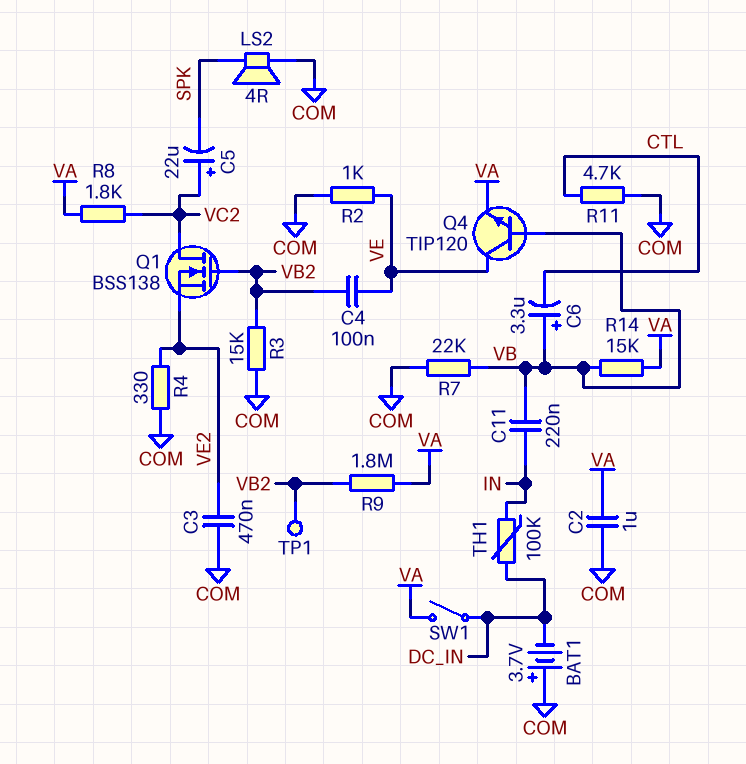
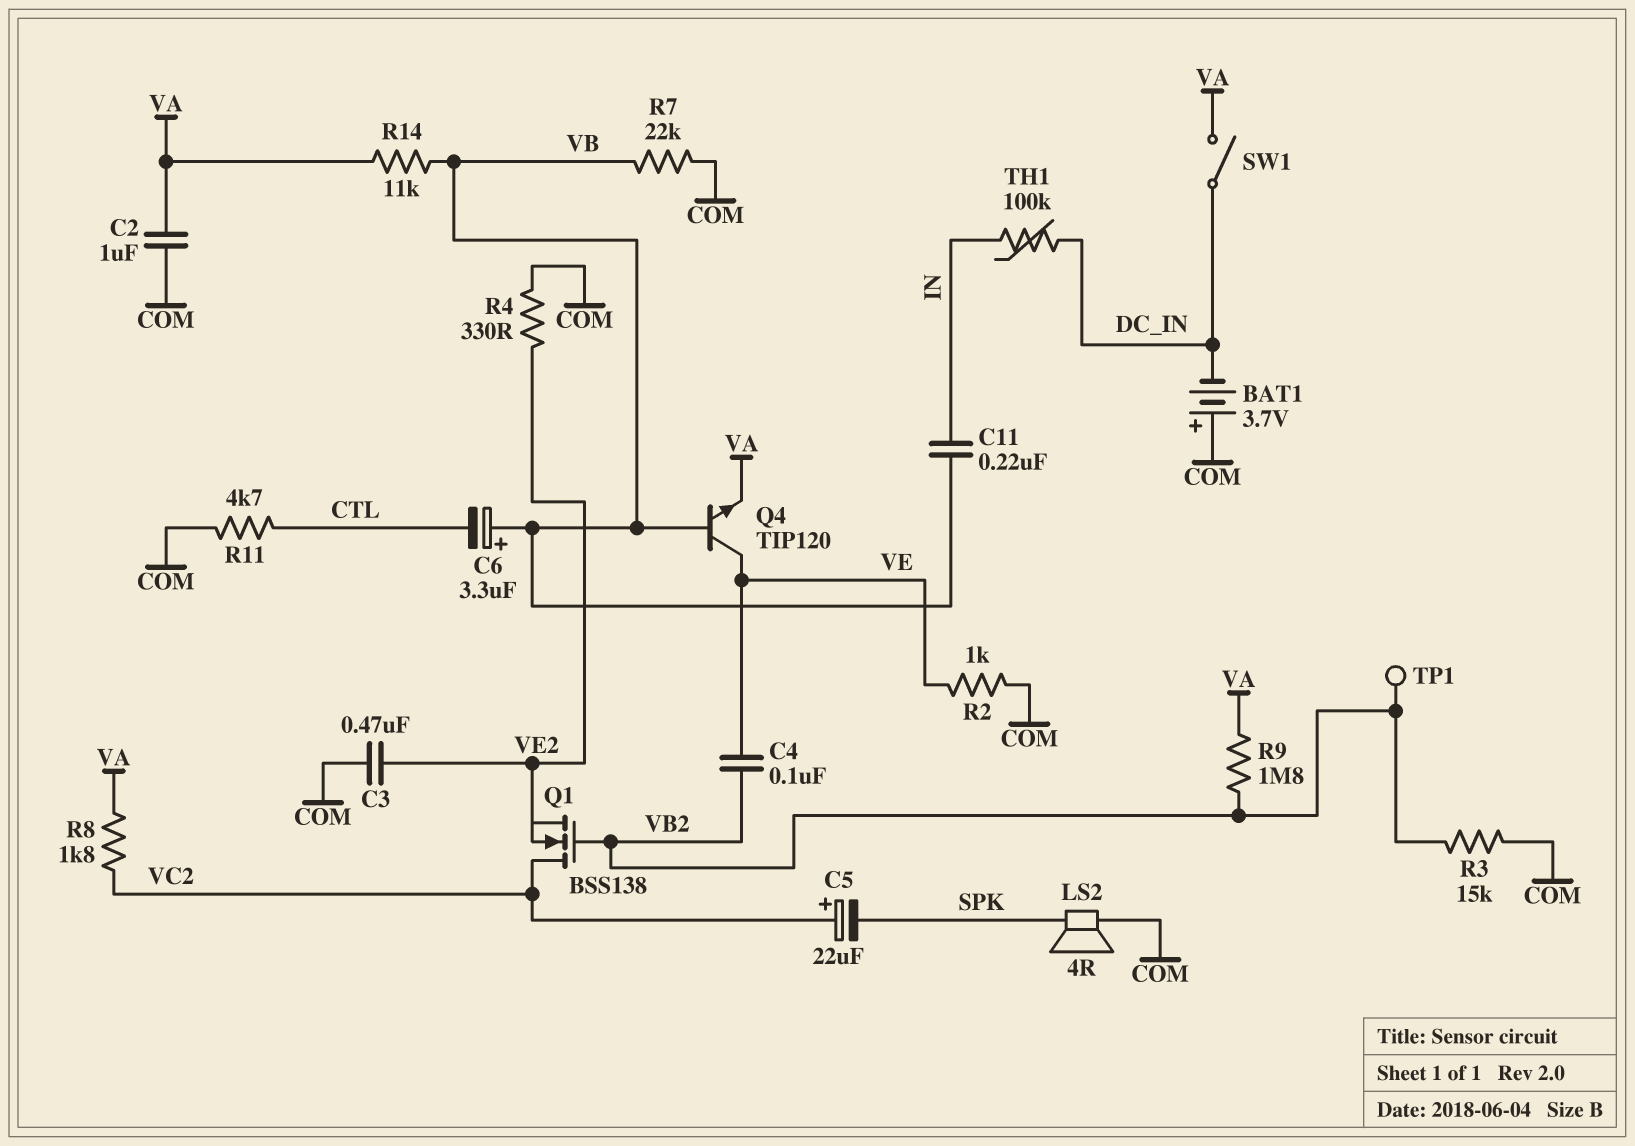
R14: 15k (VA, VB) -> 11k (VA, VB)

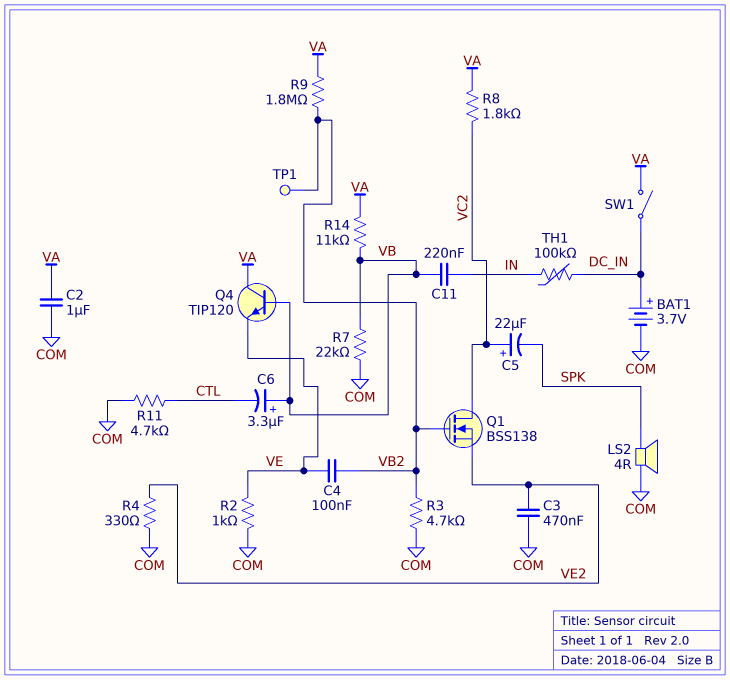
BAT1: 3.7V (plus COM, minus DC_IN) -> 3.7V (plus DC_IN, minus COM)
Q4: NPN TIP120 (B VB, C VE, E VA) -> NPN TIP120 (B VB, C VA, E VE)
R3: 15k (COM, VB2) -> 4.7k (COM, VB2)

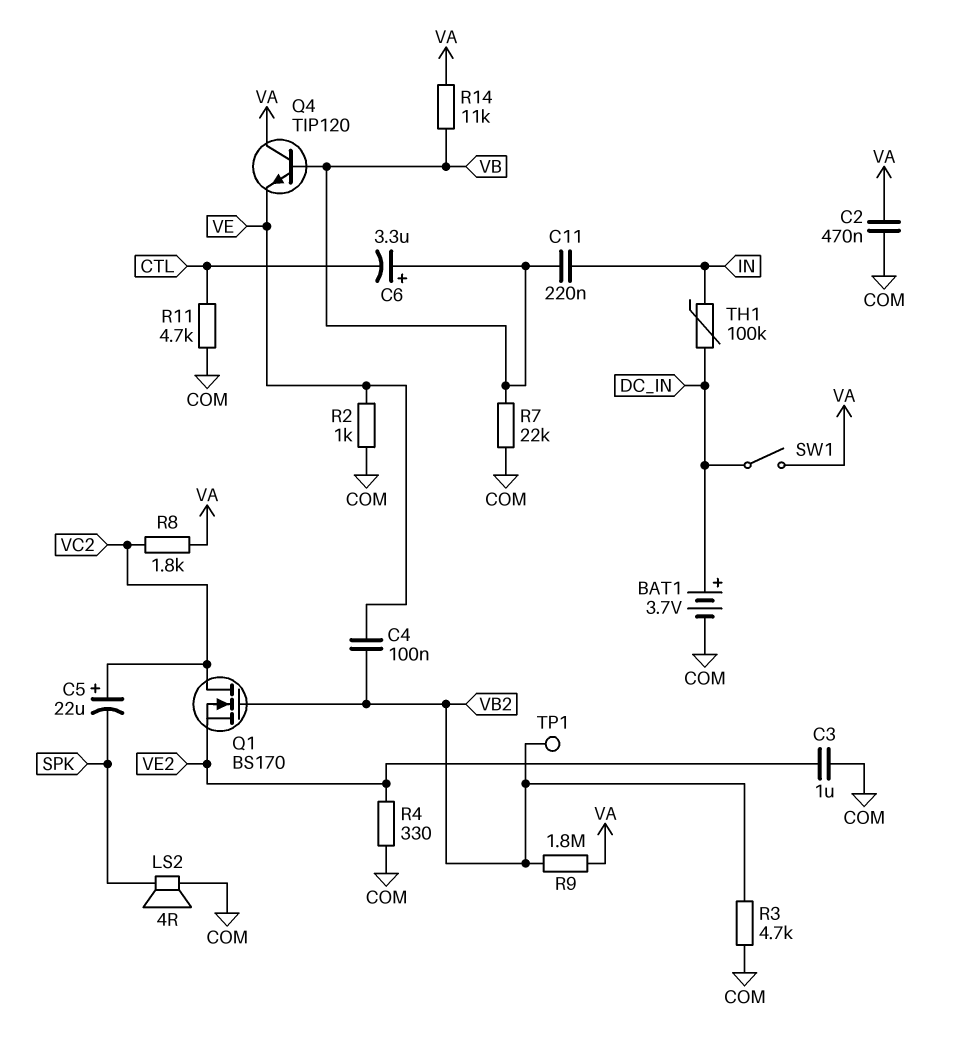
C2: 1uF (COM, VA) -> 470nF (COM, VA)
C3: 470nF (COM, VE2) -> 1uF (COM, VE2)
Q1: NMOS BSS138 (G VB2, D VC2, S VE2) -> NMOS BS170 (G VB2, D VC2, S VE2)

